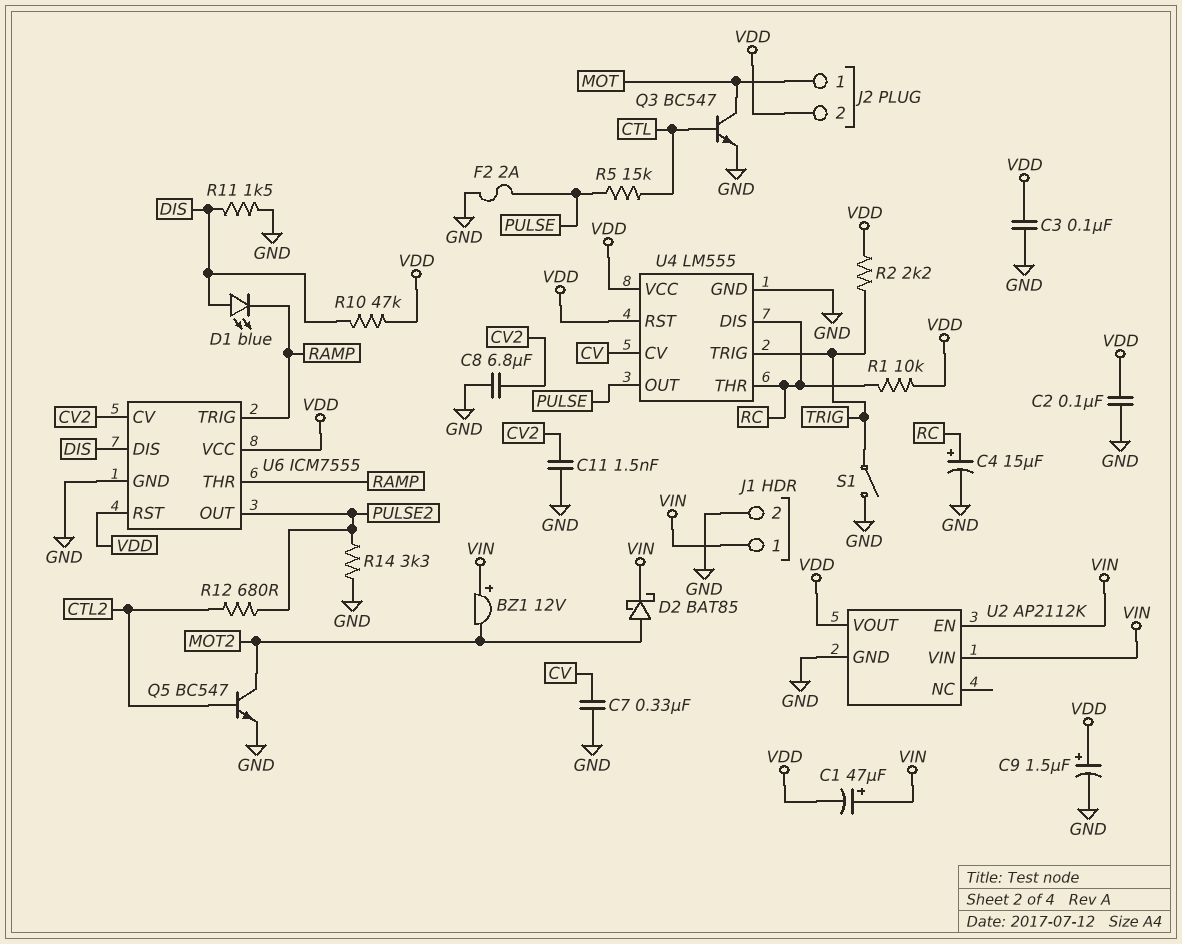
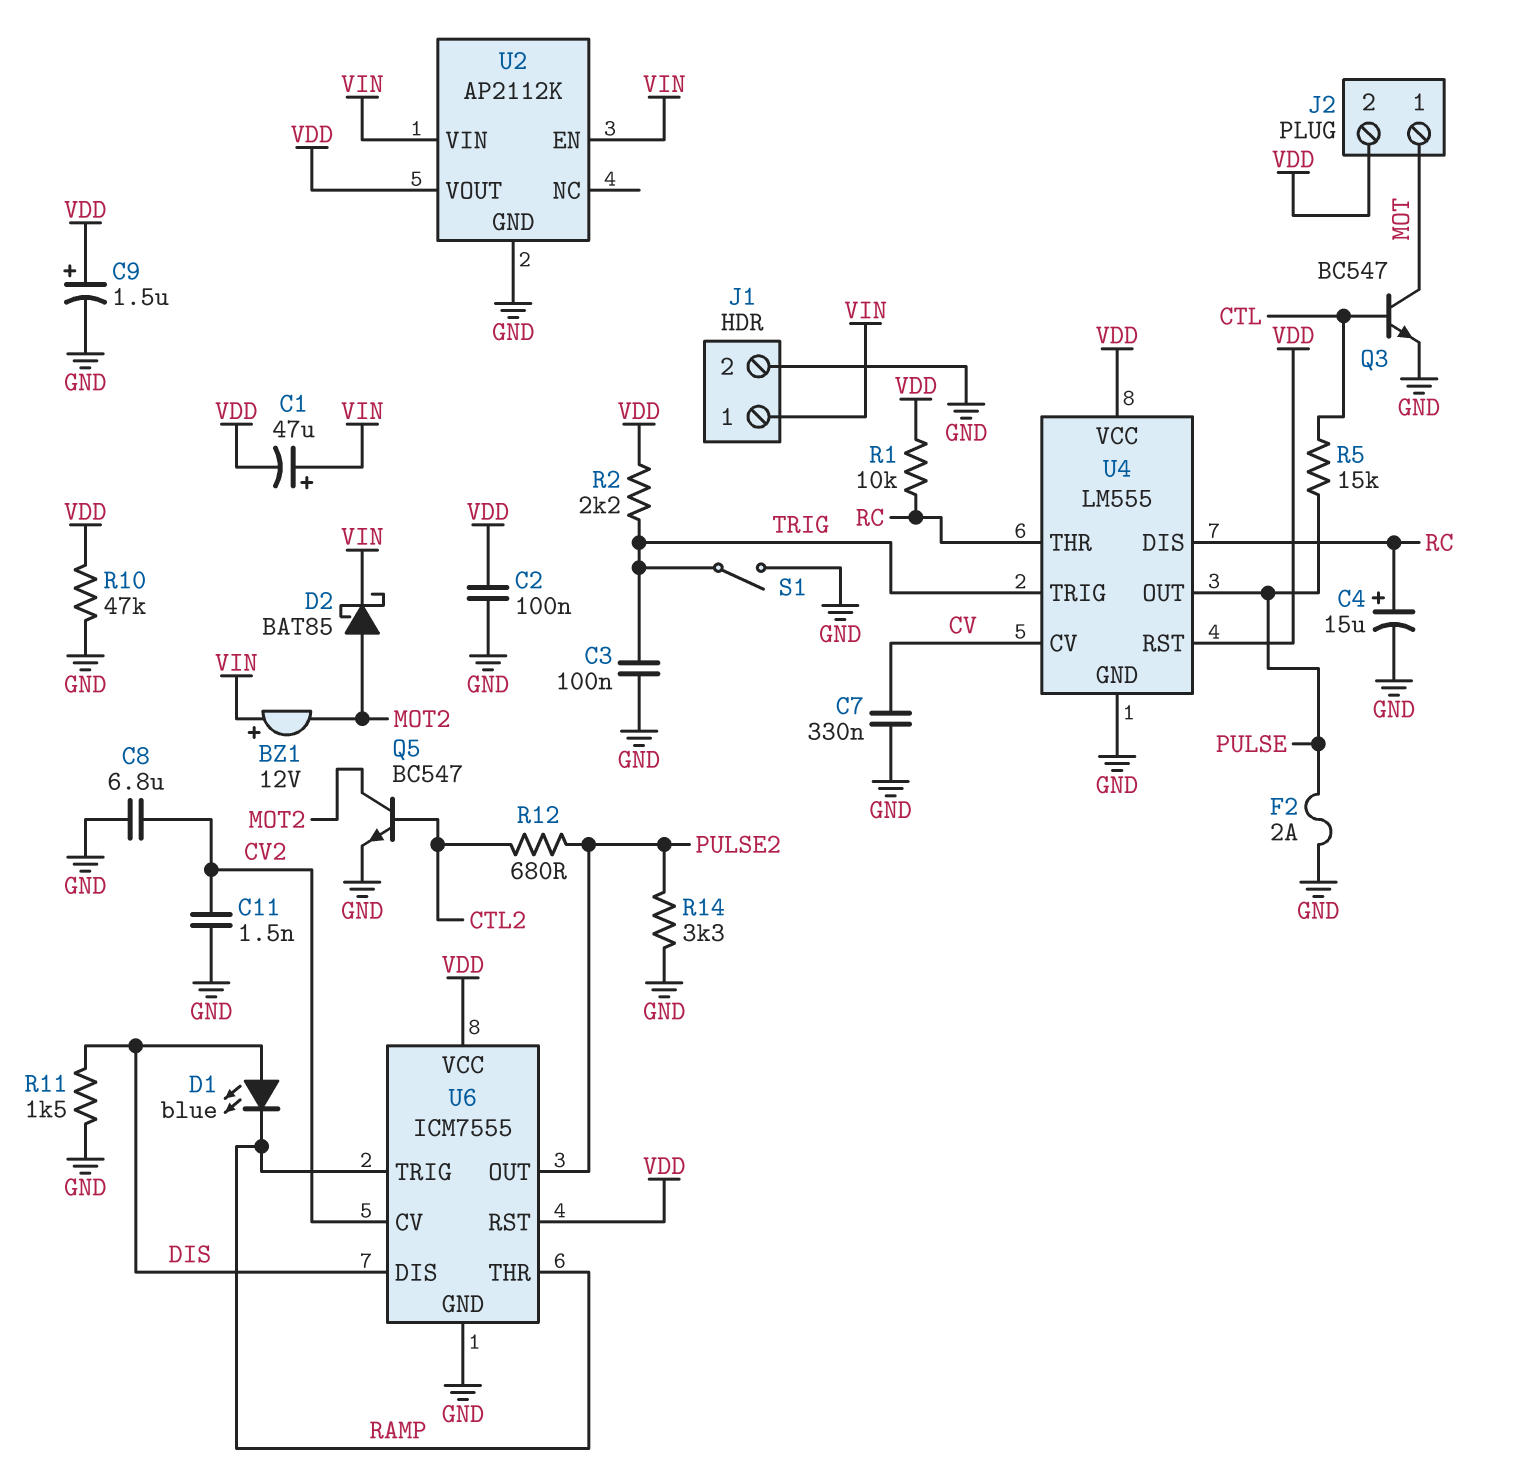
C3: 100nF (GND, VDD) -> 100nF (GND, TRIG)
R10: 47k (DIS, VDD) -> 47k (GND, VDD)

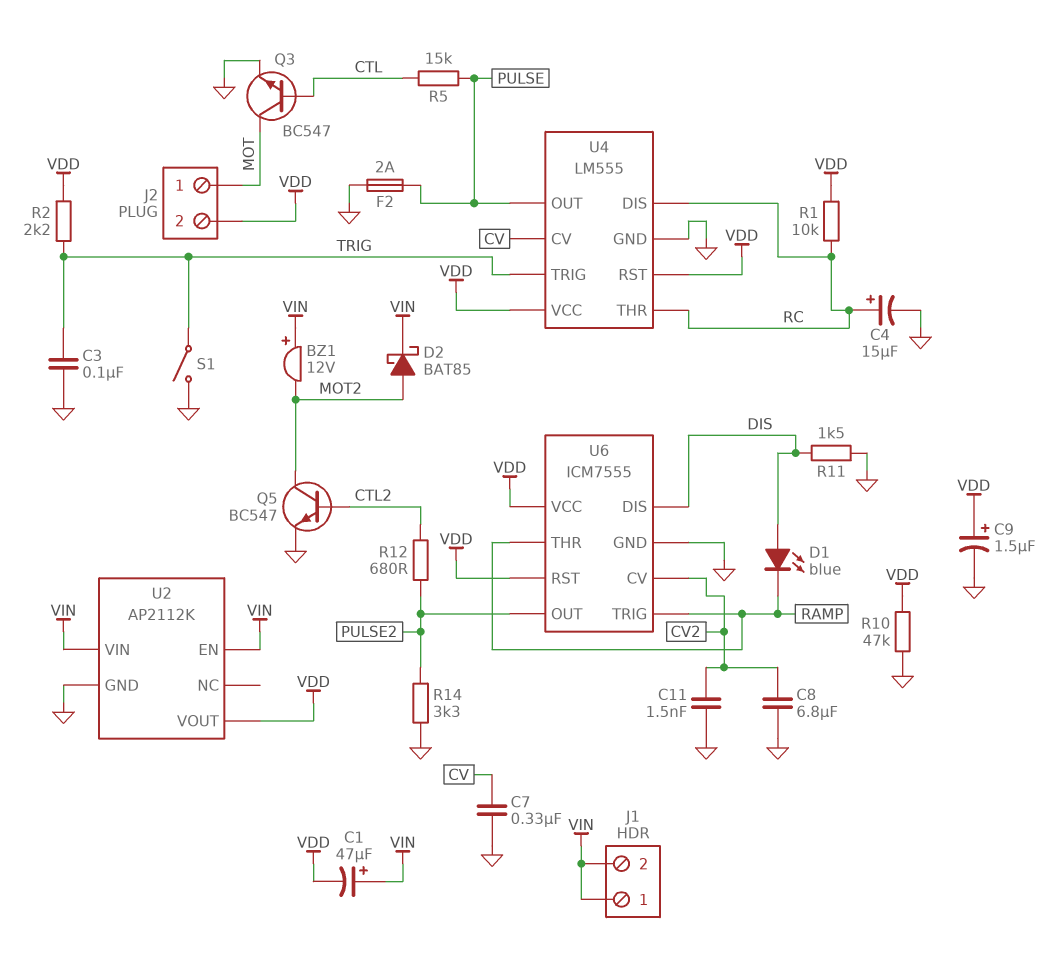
C2: 100nF (GND, VDD) -> none
J1 pin 2: GND -> VIN

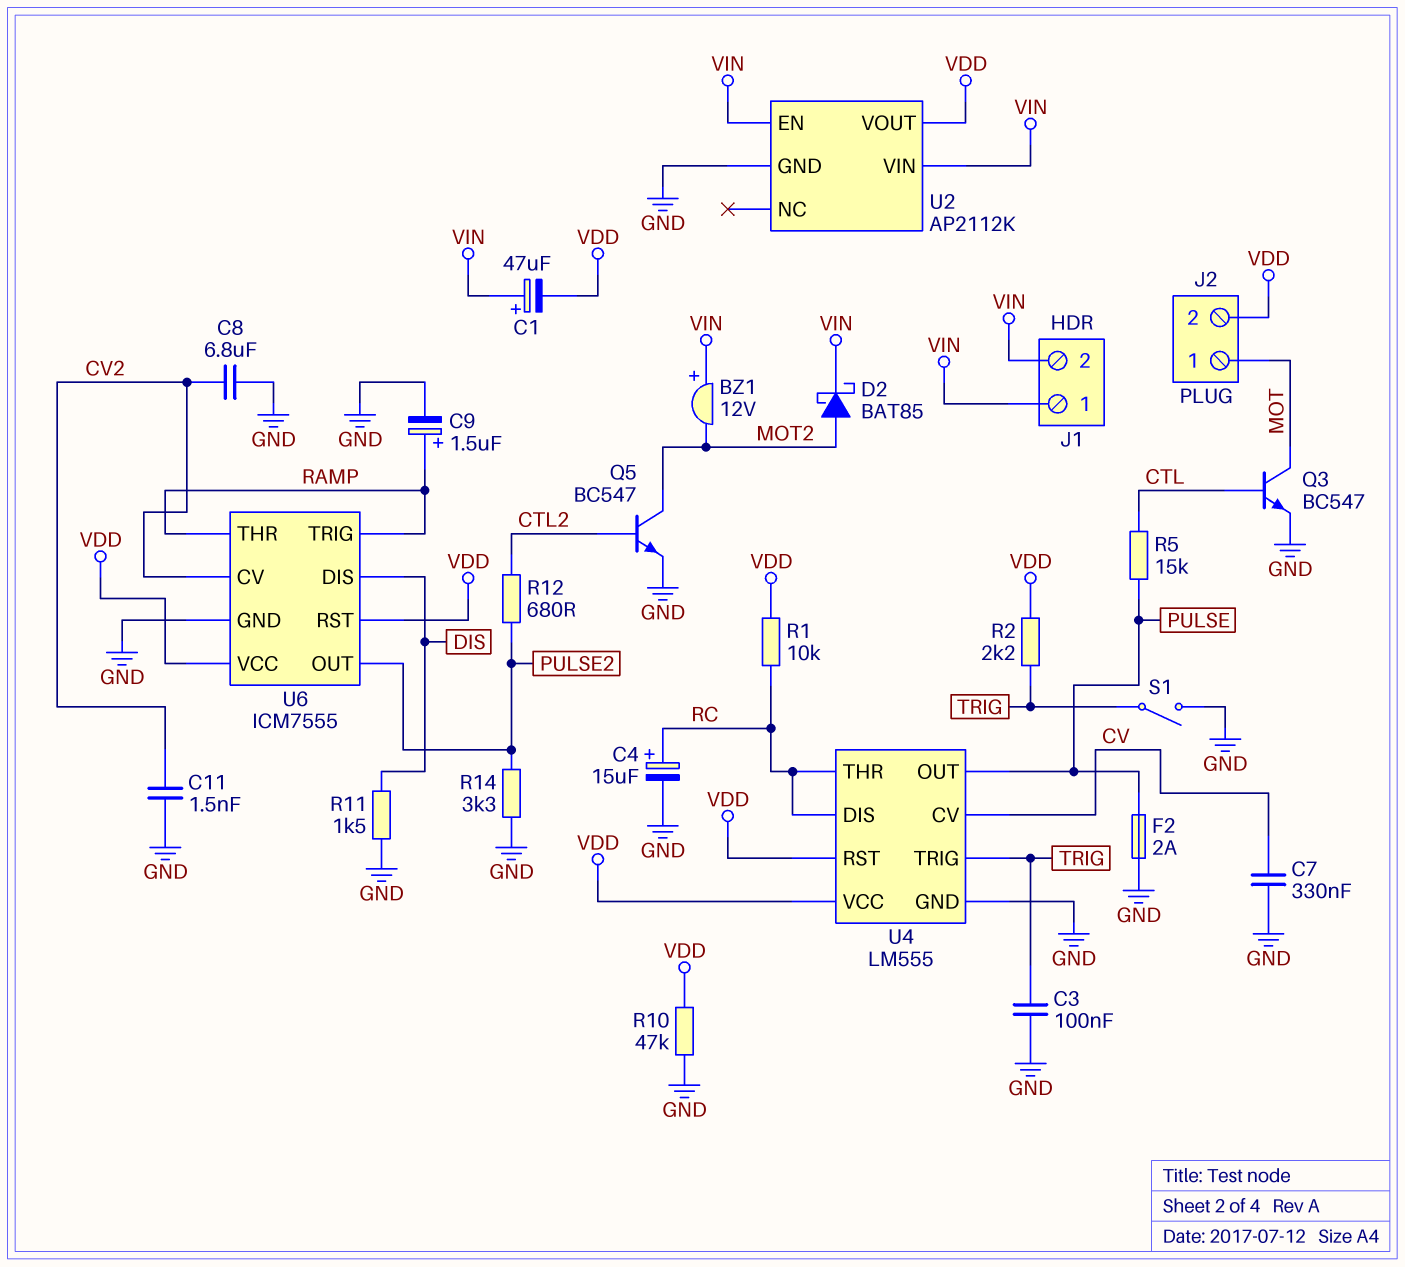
C9: 1.5uF (plus VDD, minus GND) -> 1.5uF (plus RAMP, minus GND)
D1: LED blue (A DIS, K RAMP) -> none

